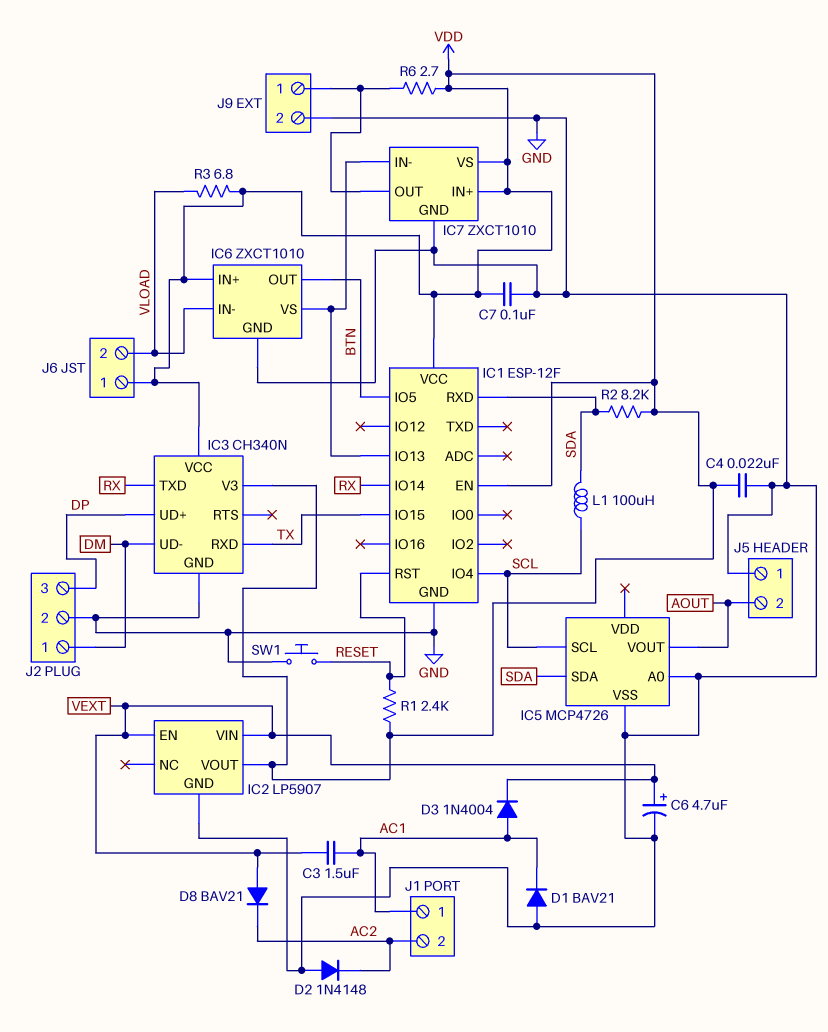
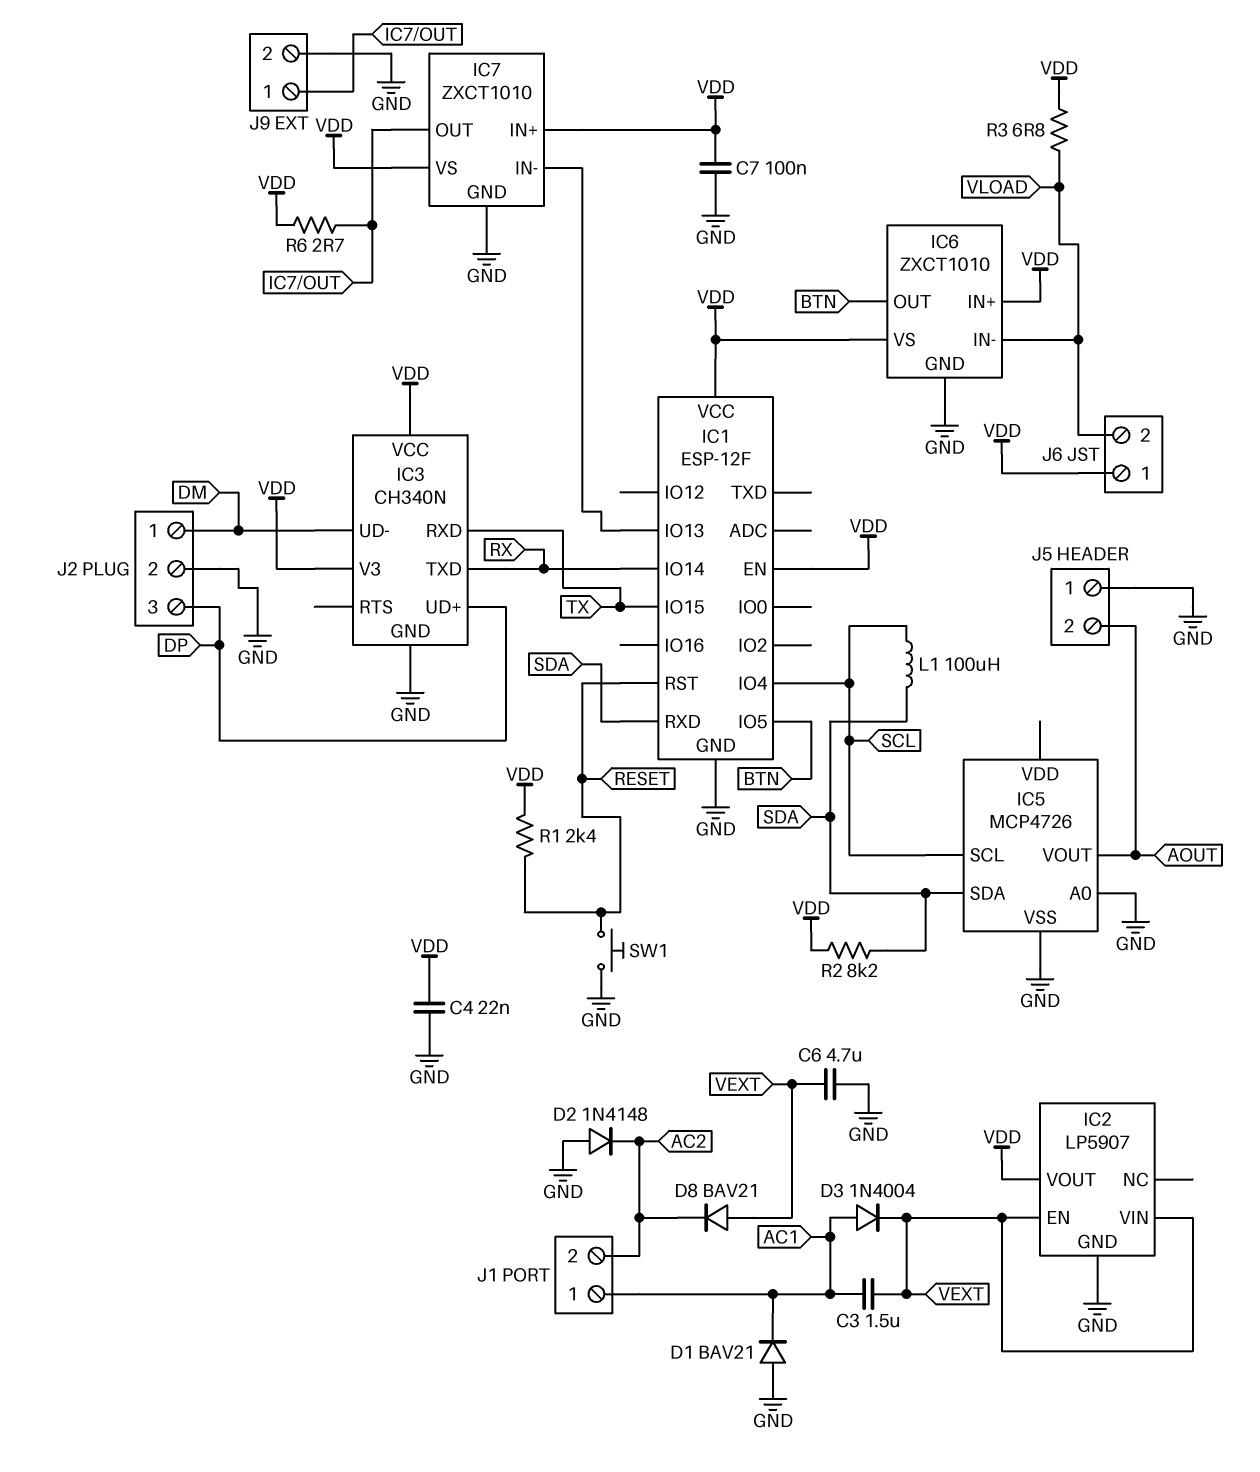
C6: 4.7uF (plus VEXT, minus GND) -> 4.7uF (GND, VEXT)
IC6 pin VS: IC1/IO13 -> VDD

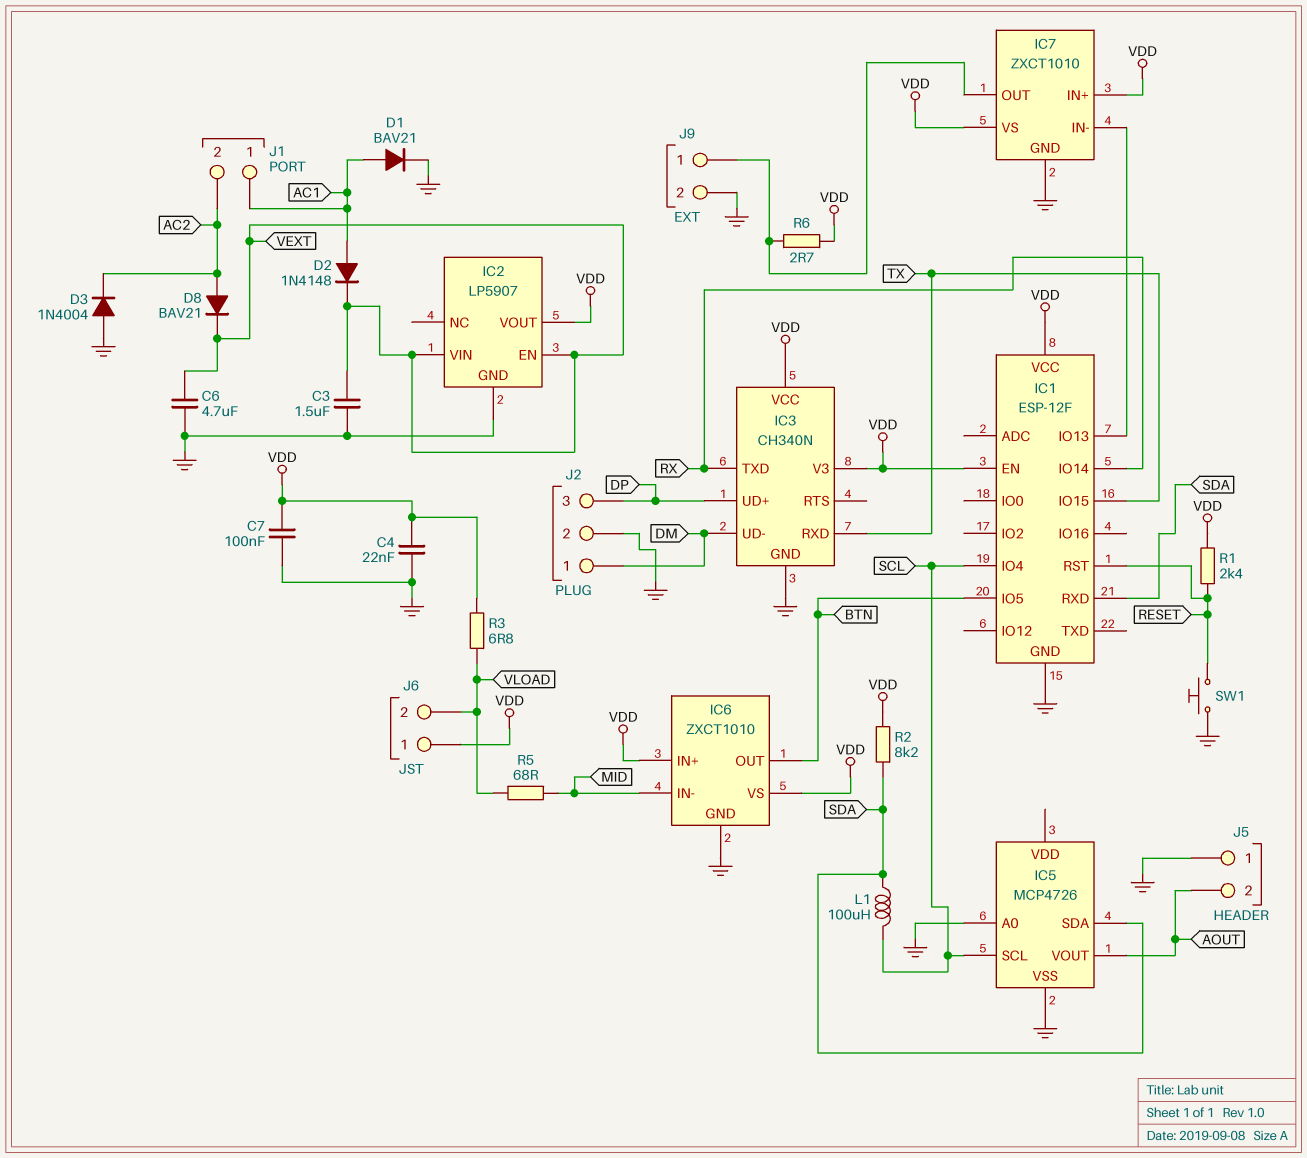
C3: 1.5uF (AC1, VEXT) -> 1.5uF (GND, VEXT)
D1: diode BAV21 (A GND, K AC1) -> diode BAV21 (A AC1, K GND)
D2: diode 1N4148 (A GND, K AC2) -> diode 1N4148 (A AC1, K VEXT)
D3: diode 1N4004 (A AC1, K VEXT) -> diode 1N4004 (A GND, K AC2)
D8: diode BAV21 (A VEXT, K AC2) -> diode BAV21 (A AC2, K VEXT)
IC6 pin IN-: VLOAD -> MID
R5: none -> 68 (MID, VLOAD)

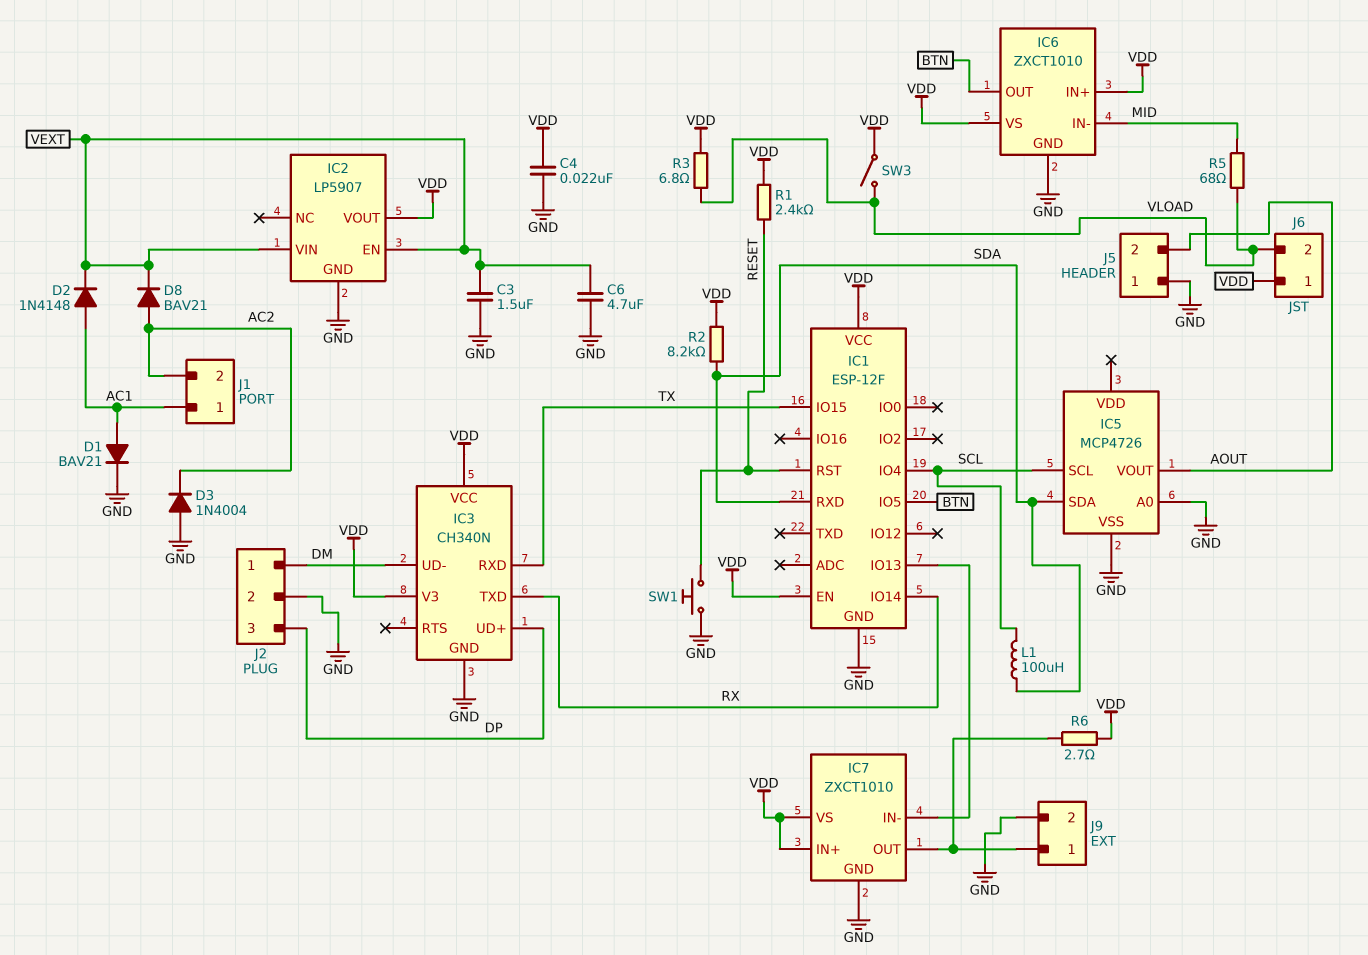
C7: 100nF (GND, VDD) -> none
SW3: none -> switch (VDD, VLOAD)

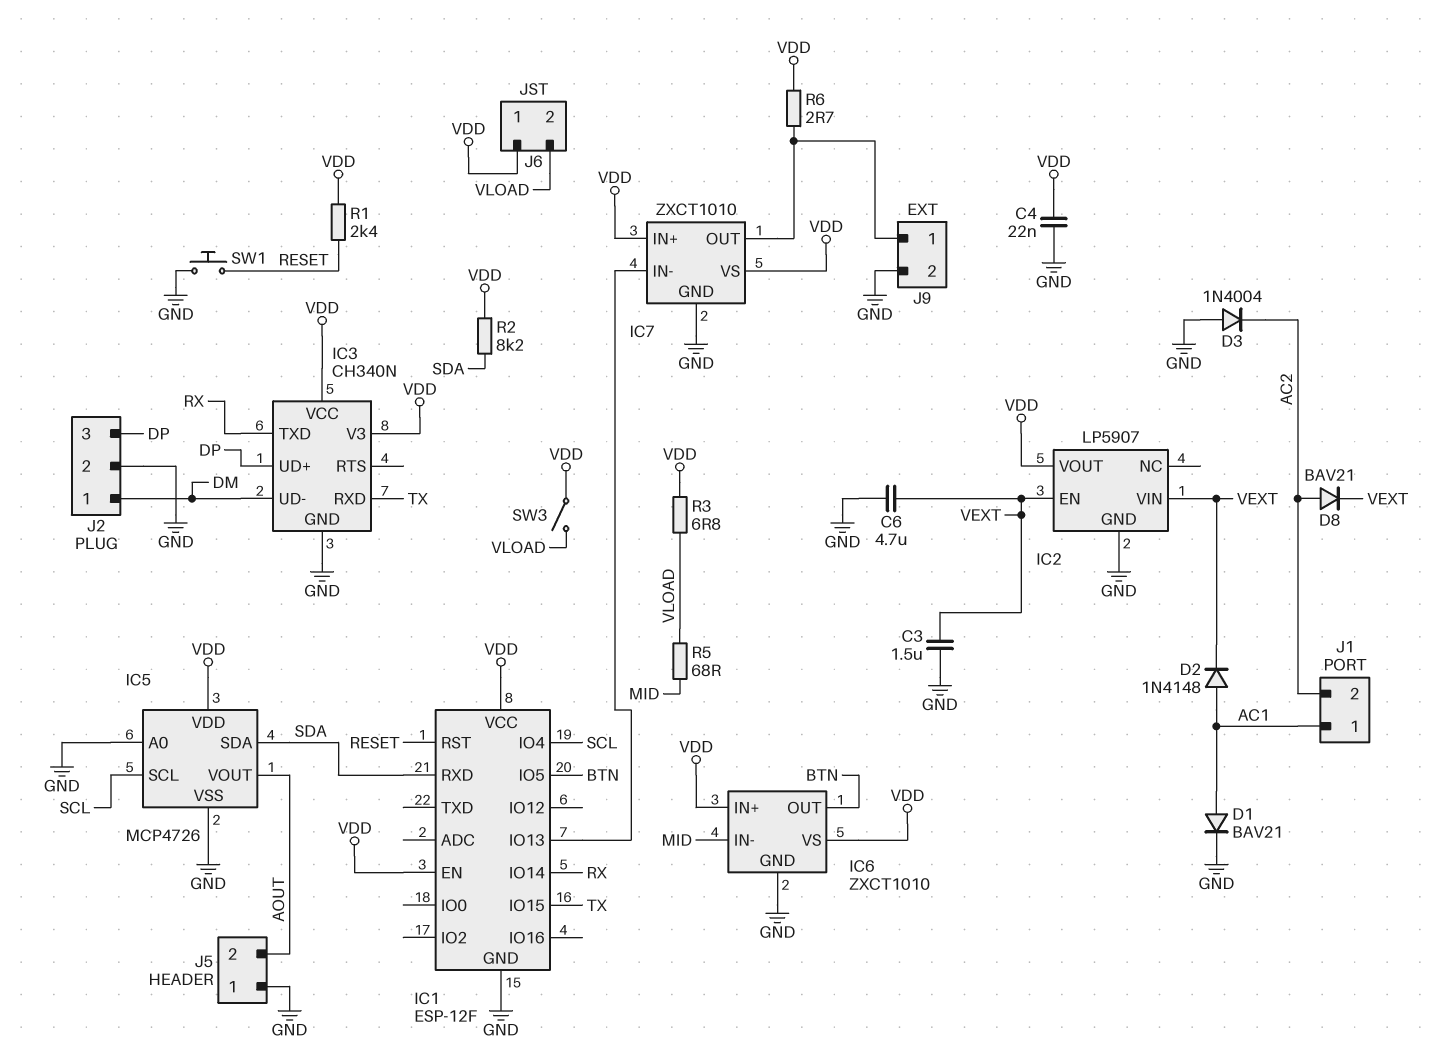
IC5 pin VDD: none -> VDD
L1: 100uH (SCL, SDA) -> none

